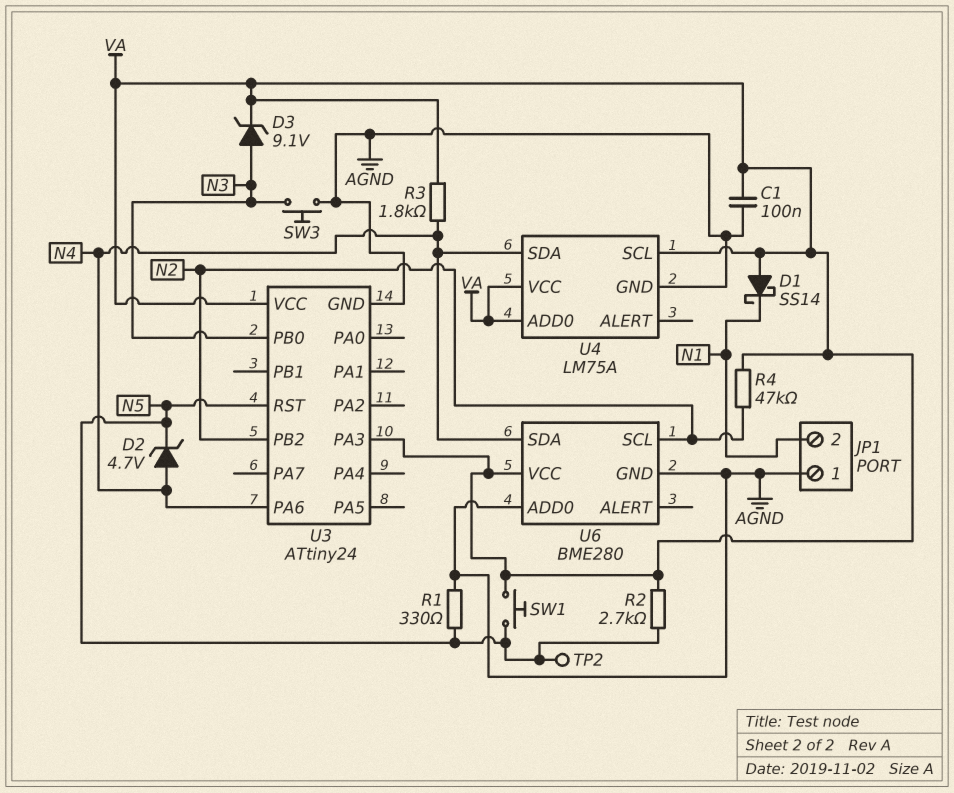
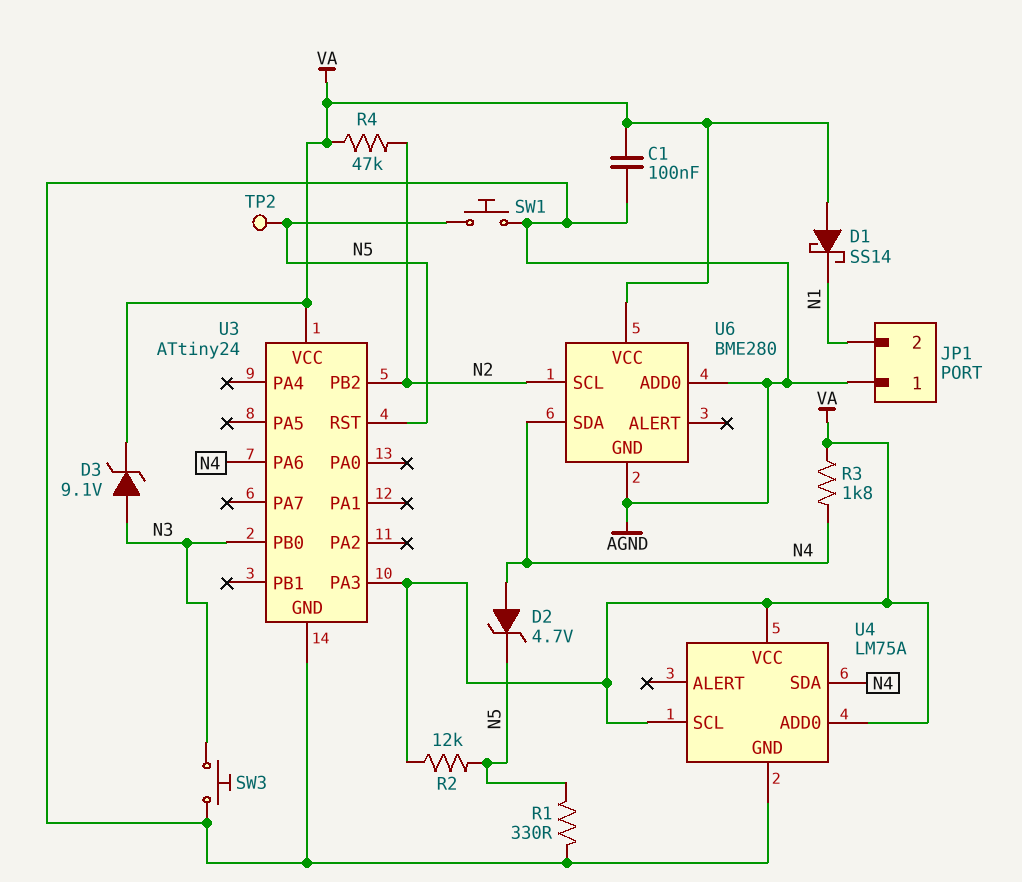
R2: 2.7k (N5, VA) -> 12k (N5, VA)
SW1: button (N5, VA) -> button (AGND, N5)

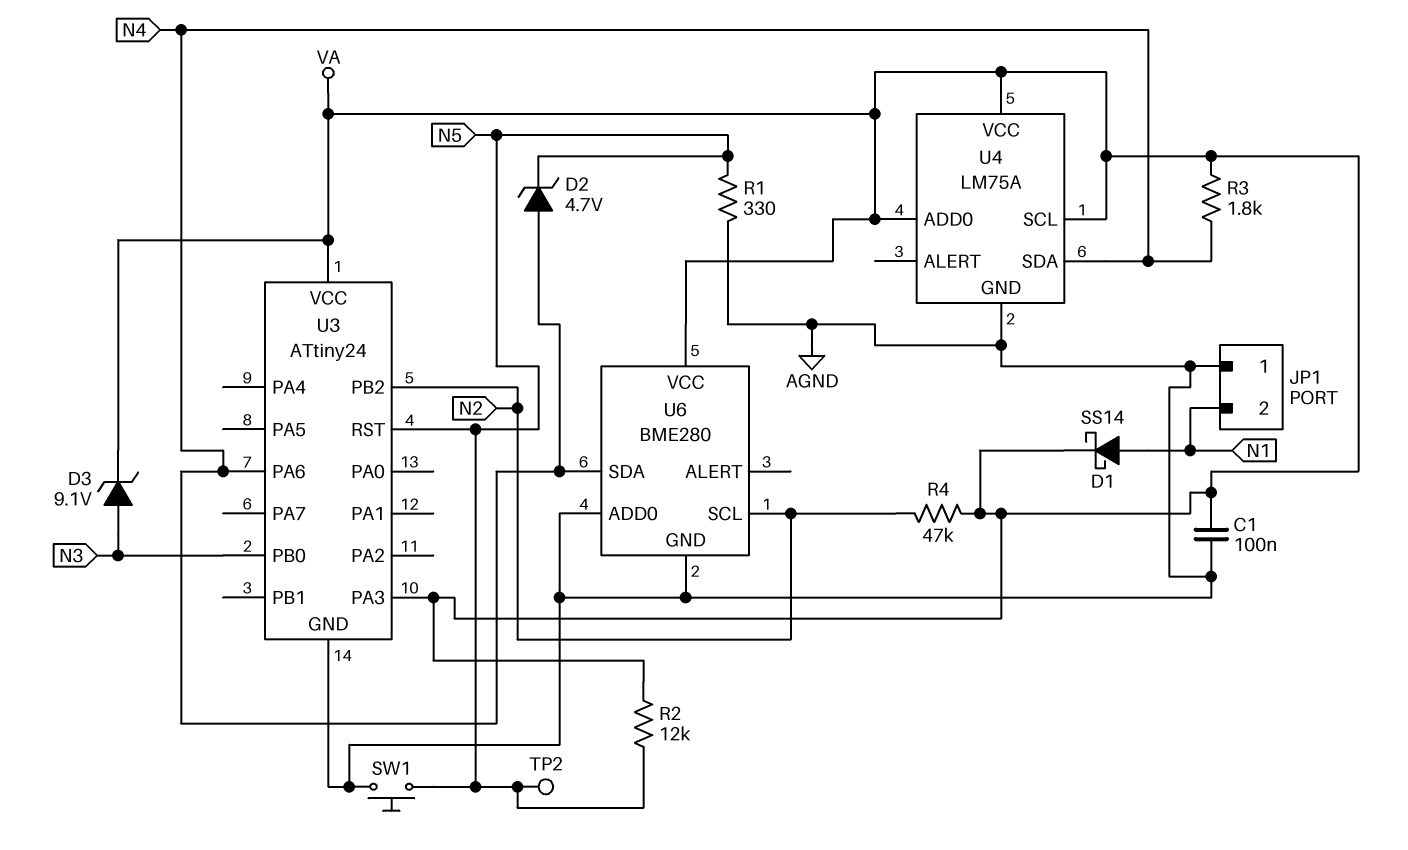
D1: schottky SS14 (A VA, K N1) -> schottky SS14 (A N1, K VA)
SW3: button (AGND, N3) -> none

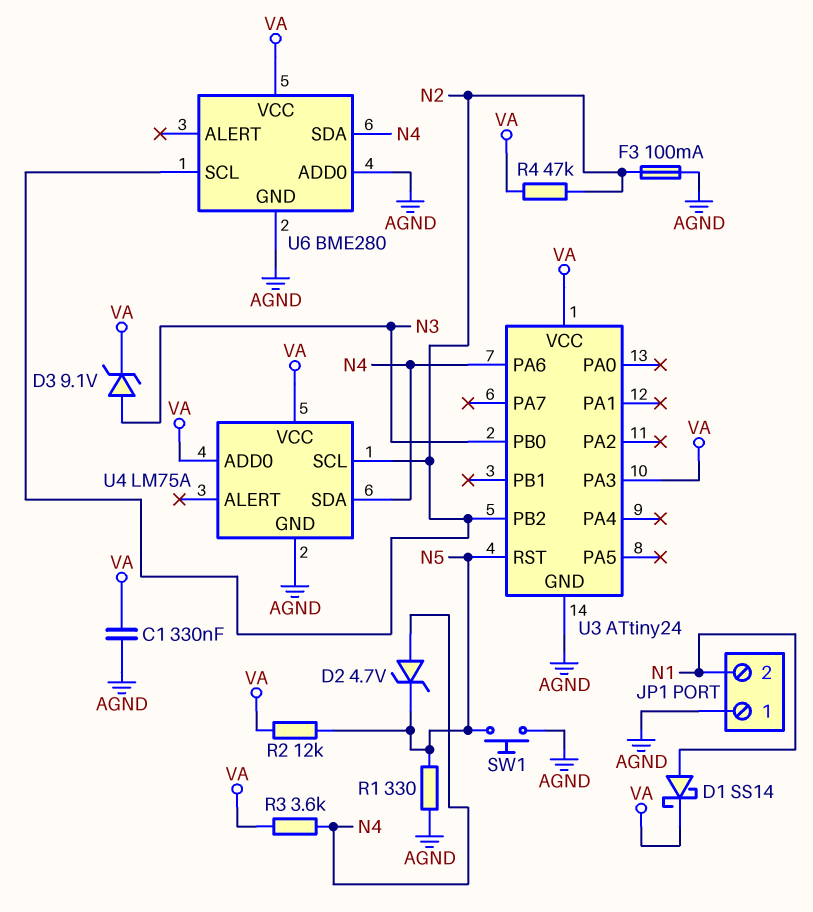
C1: 100nF (AGND, VA) -> 330nF (AGND, VA)
F3: none -> 100mA (AGND, N2)
R3: 1.8k (N4, VA) -> 3.6k (N4, VA)
TP2: test point (N5) -> none
U4 pin SCL: VA -> N2

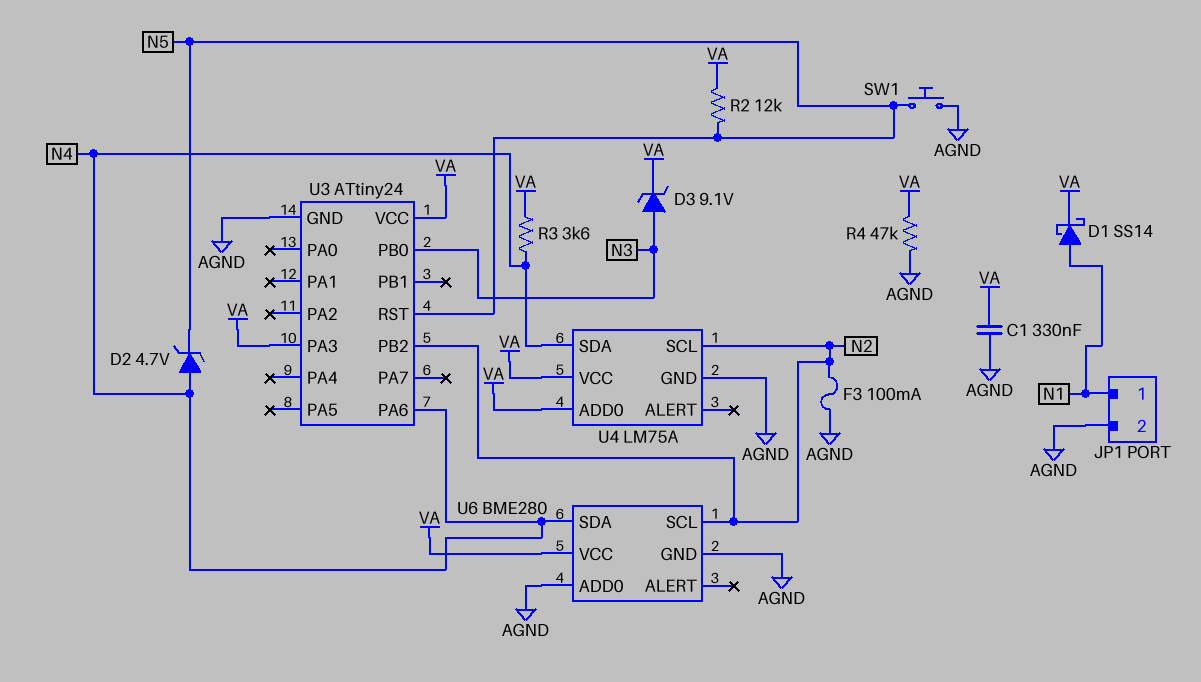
JP1 pin 1: AGND -> N1
JP1 pin 2: N1 -> AGND
R1: 330 (AGND, N5) -> none
R4: 47k (N2, VA) -> 47k (AGND, VA)

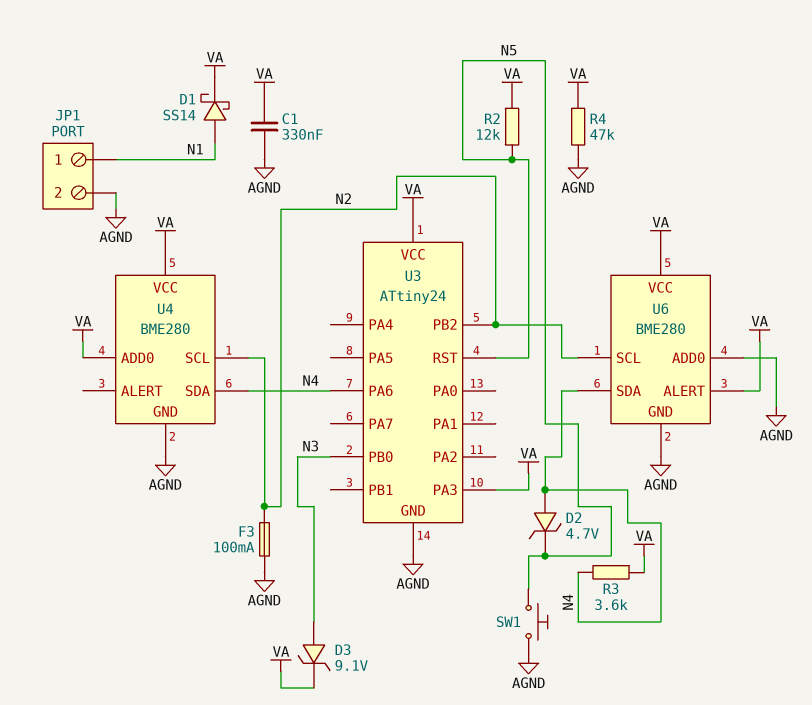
U4: LM75A -> BME280
U6 pin ALERT: none -> VA

